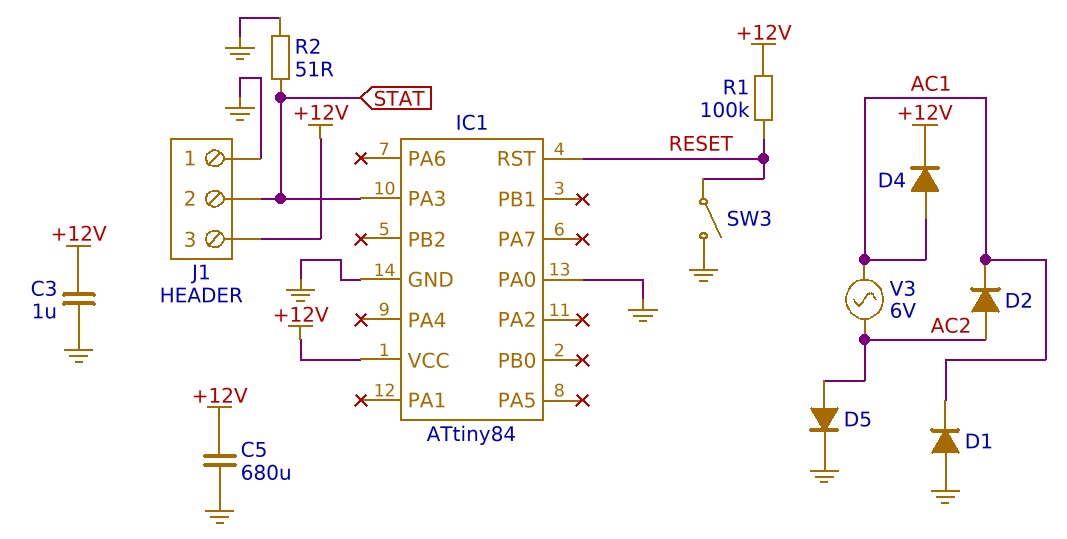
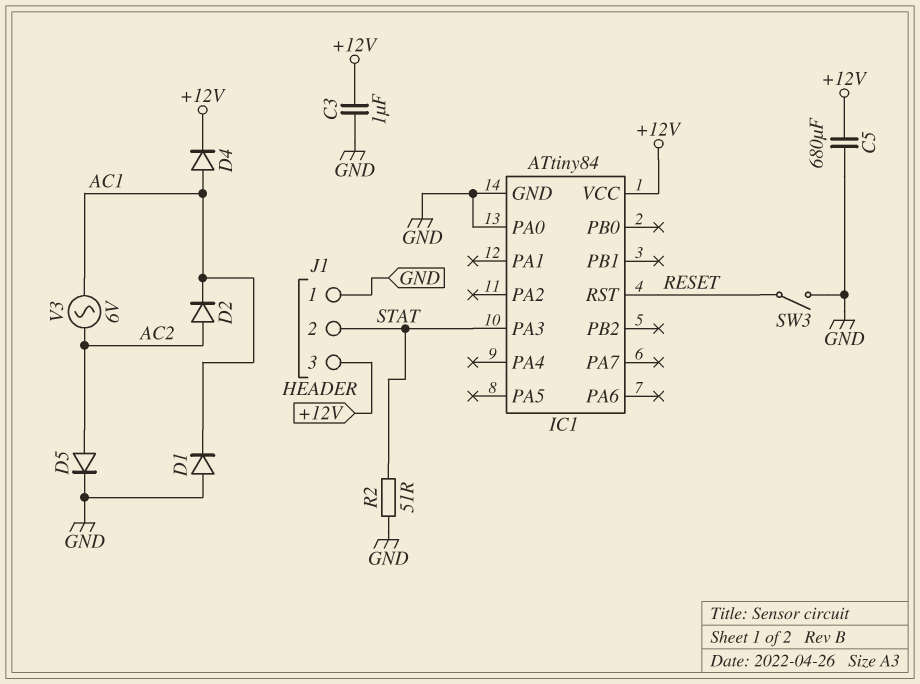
R1: 100k (+12V, RESET) -> none

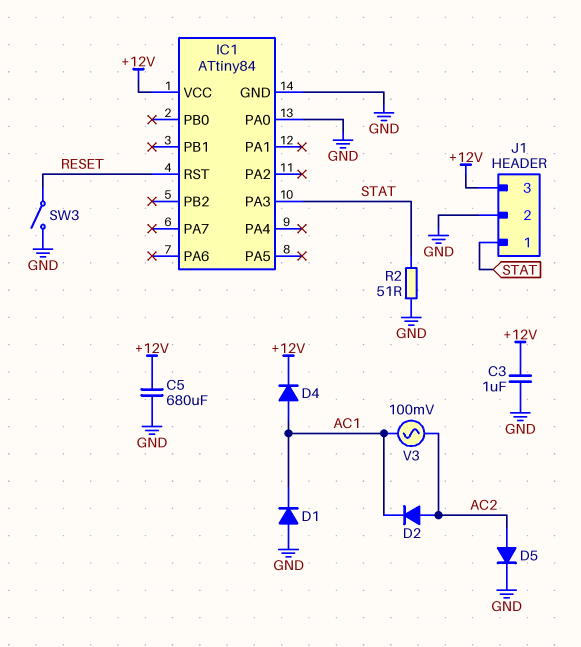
J1 pin 1: GND -> STAT
J1 pin 2: STAT -> GND
V3: AC 6V (AC1, AC2) -> AC 100mV (AC1, AC2)

